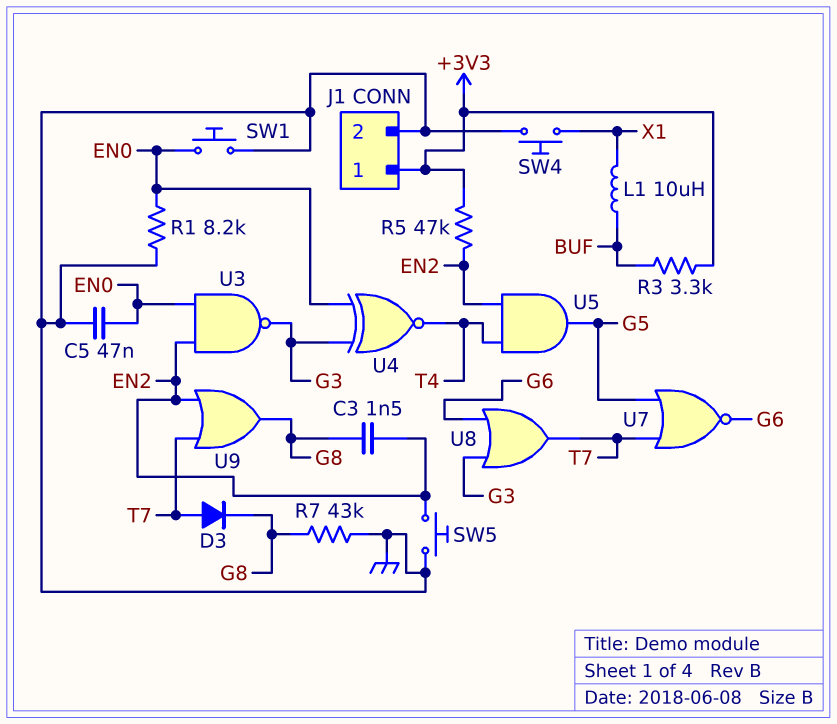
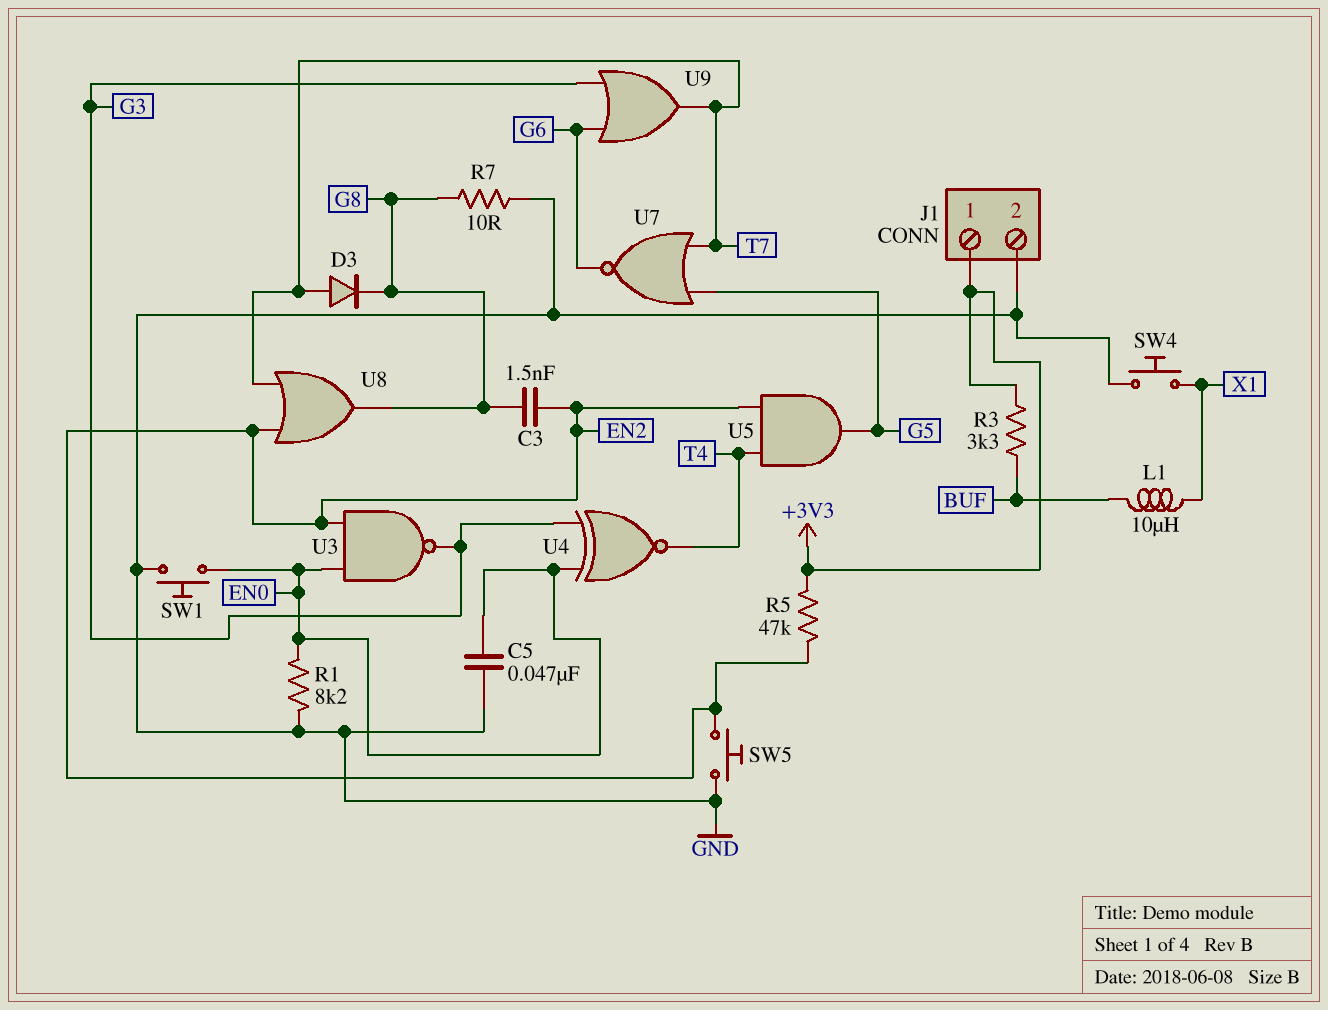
R7: 43k (G8, GND) -> 10 (G8, GND)
U8: OR (in G3, in G6, out T7) -> OR (in EN2, in T7, out G8)
U9: OR (in EN2, in T7, out G8) -> OR (in G3, in G6, out T7)

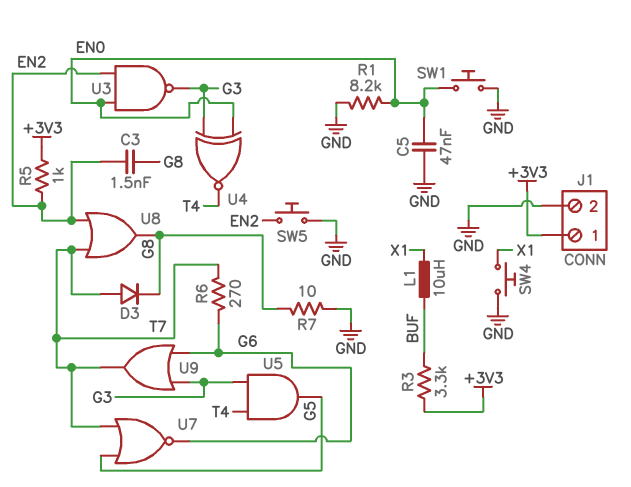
R5: 47k (+3V3, EN2) -> 1k (+3V3, EN2)
R6: none -> 270 (G6, T7)
U5: AND (in EN2, in T4, out G5) -> AND (in G3, in T4, out G5)

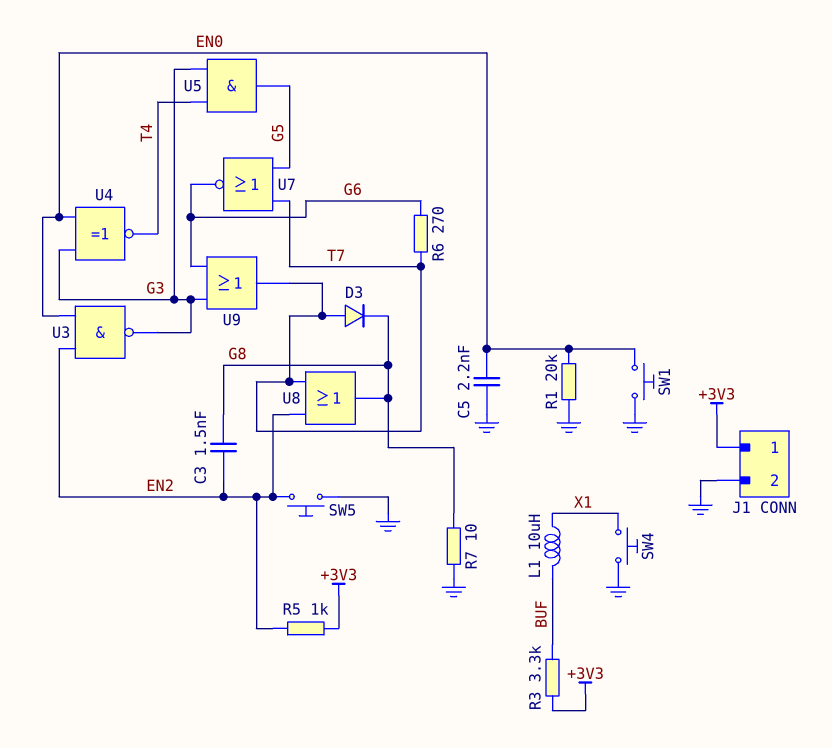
C5: 47nF (EN0, GND) -> 2.2nF (EN0, GND)
R1: 8.2k (EN0, GND) -> 20k (EN0, GND)

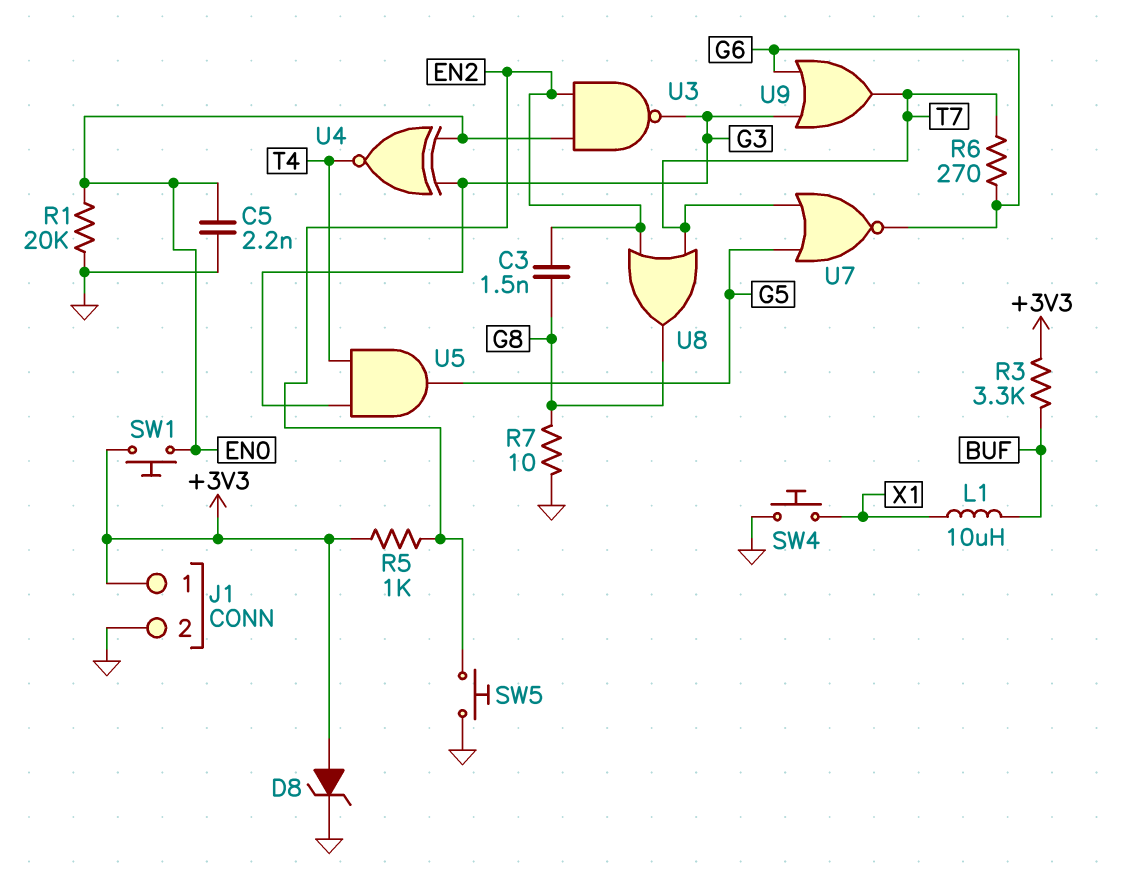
D3: diode (A T7, K G8) -> none
D8: none -> zener (A +3V3, K GND)
SW1: button (EN0, GND) -> button (+3V3, EN0)

